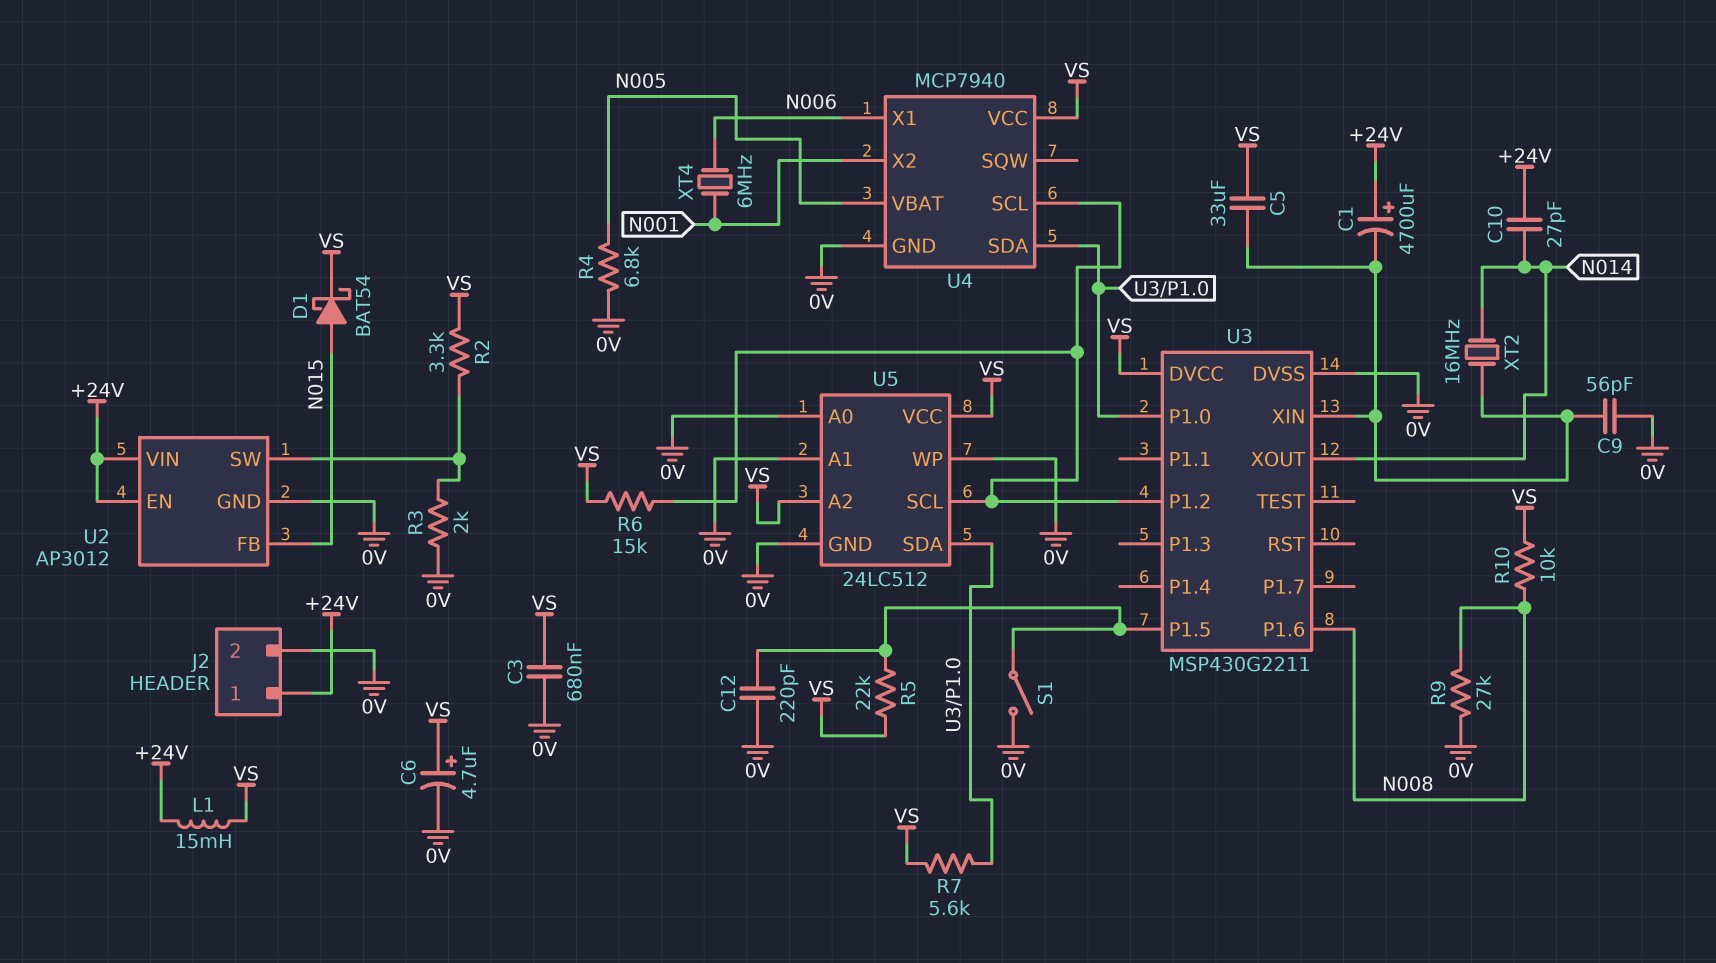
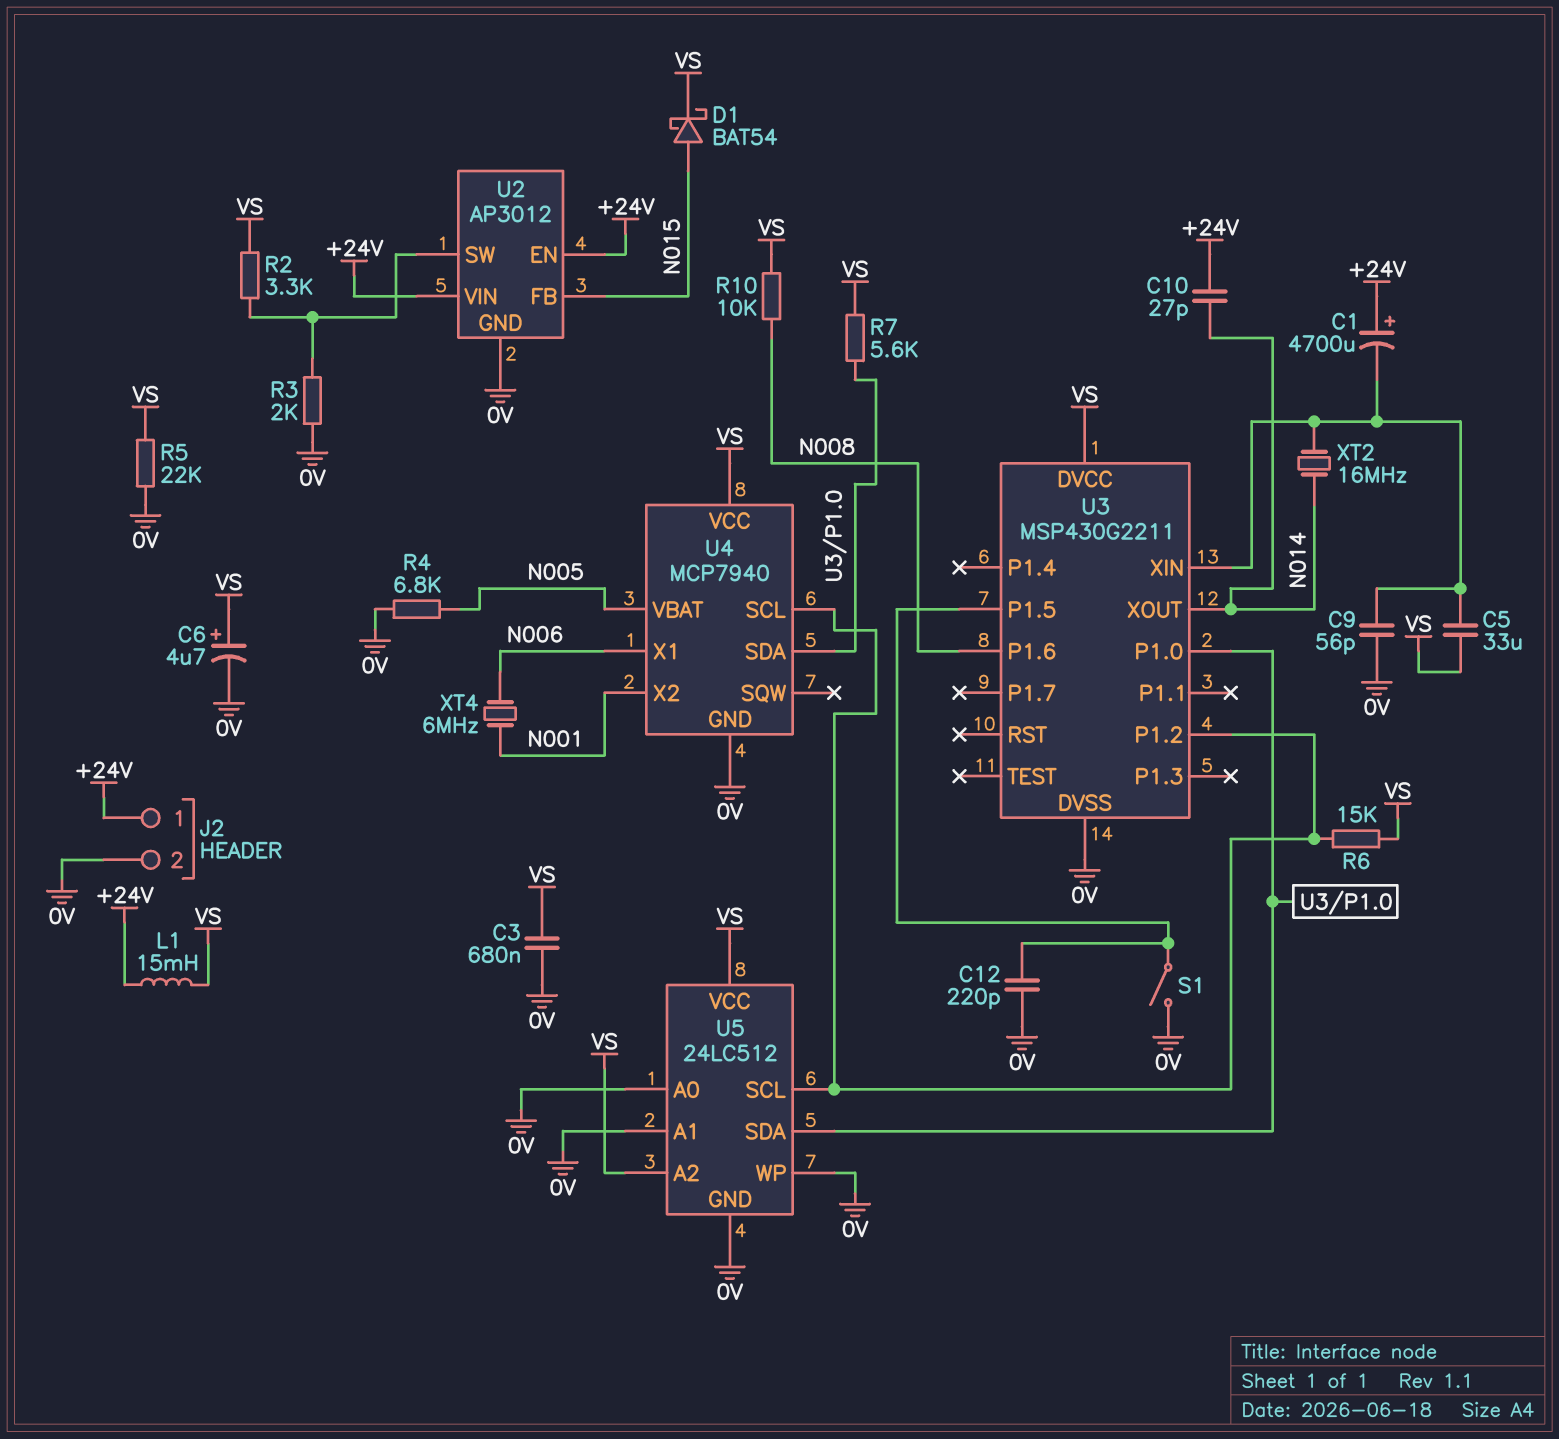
R5: 22k (U3/P1.5, VS) -> 22k (0V, VS)
R9: 27k (0V, N008) -> none

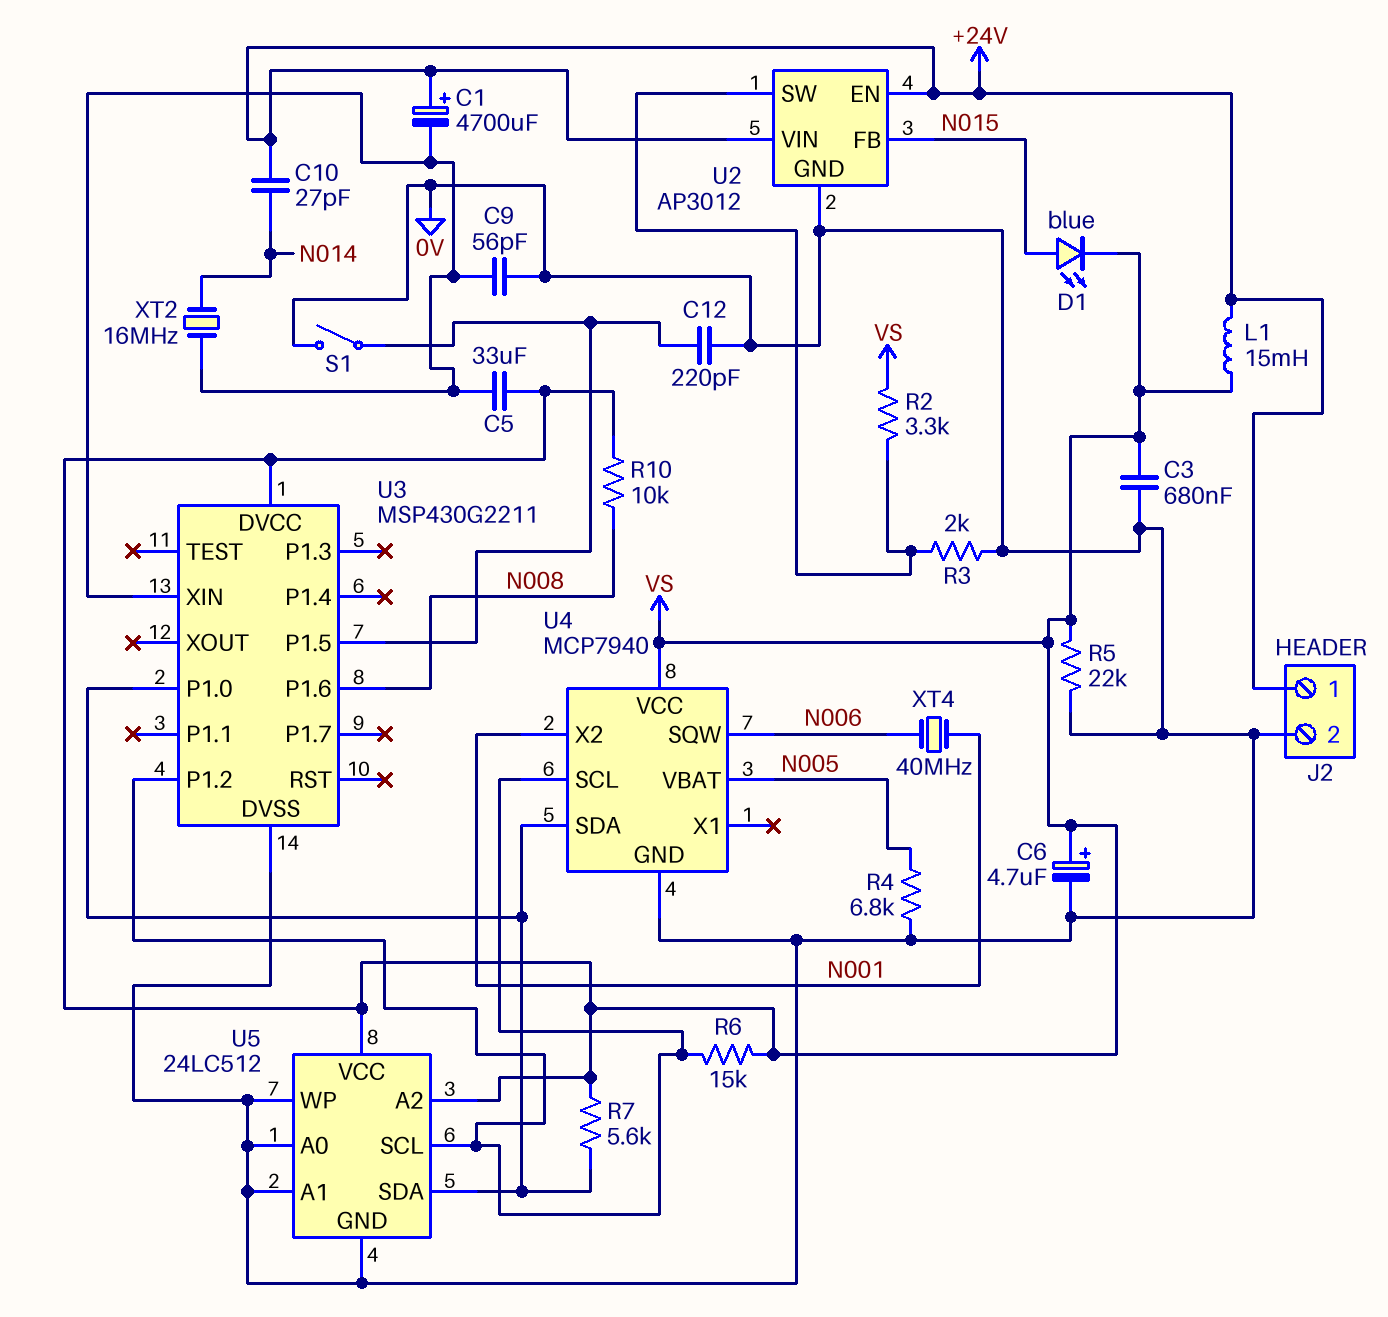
D1: schottky BAT54 (A N015, K VS) -> LED blue (A N015, K VS)
U3 pin XOUT: N014 -> none
U4 pin SQW: none -> N006
U4 pin X1: N006 -> none
XT4: 6MHz (N001, N006) -> 40MHz (N001, N006)

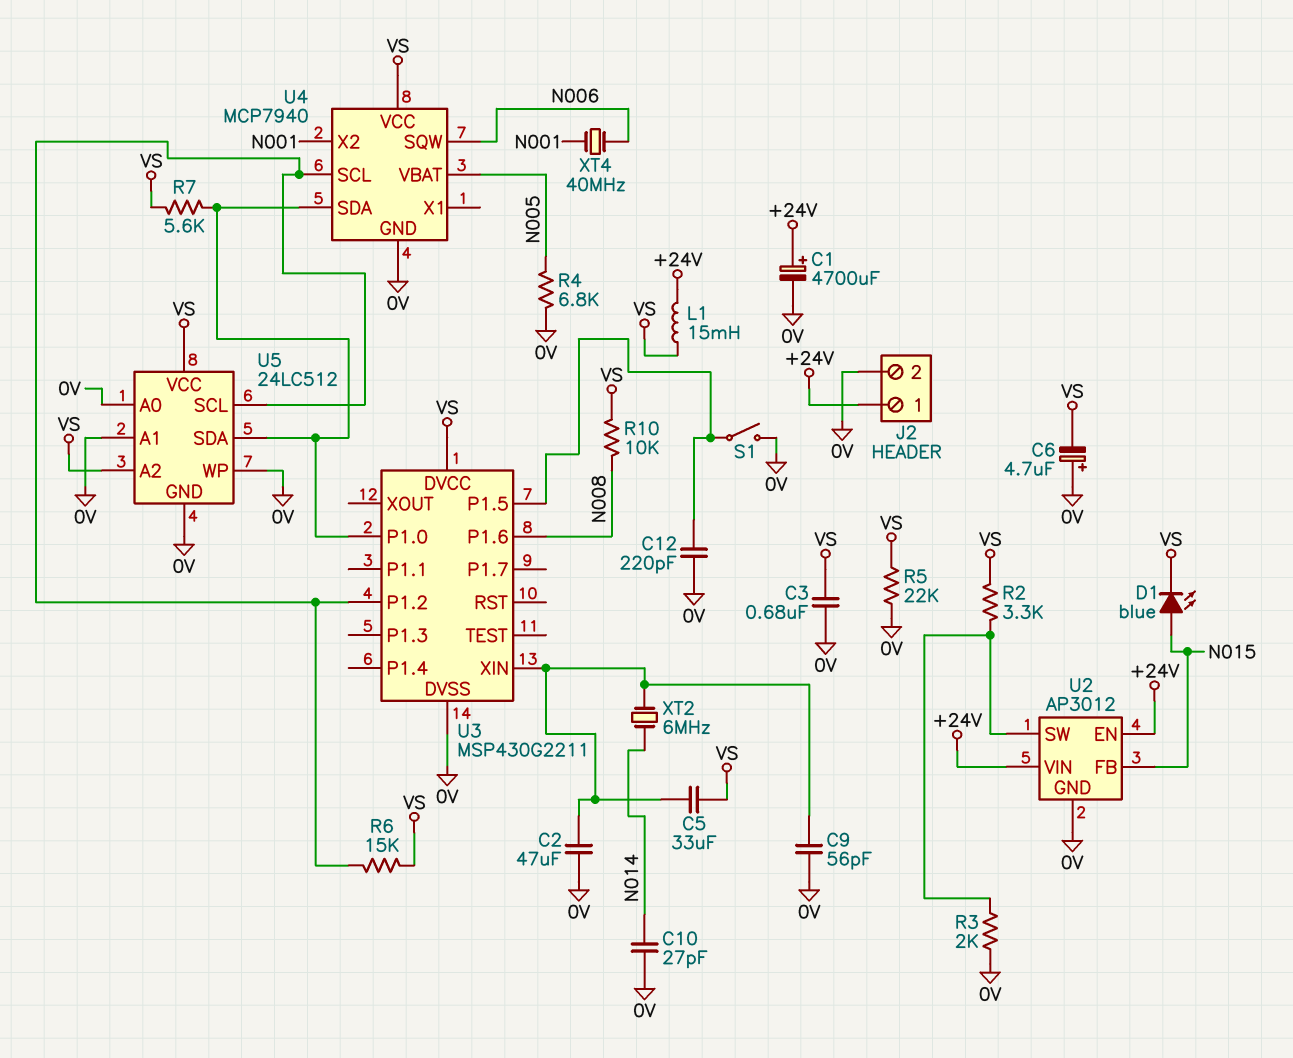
C1: 4700uF (plus +24V, minus U3/XIN) -> 4700uF (plus +24V, minus 0V)
C2: none -> 47uF (0V, U3/XIN)
C6: 4.7uF (plus VS, minus 0V) -> 4.7uF (plus 0V, minus VS)
C10: 27pF (+24V, N014) -> 27pF (0V, N014)
XT2: 16MHz (N014, U3/XIN) -> 6MHz (N014, U3/XIN)

